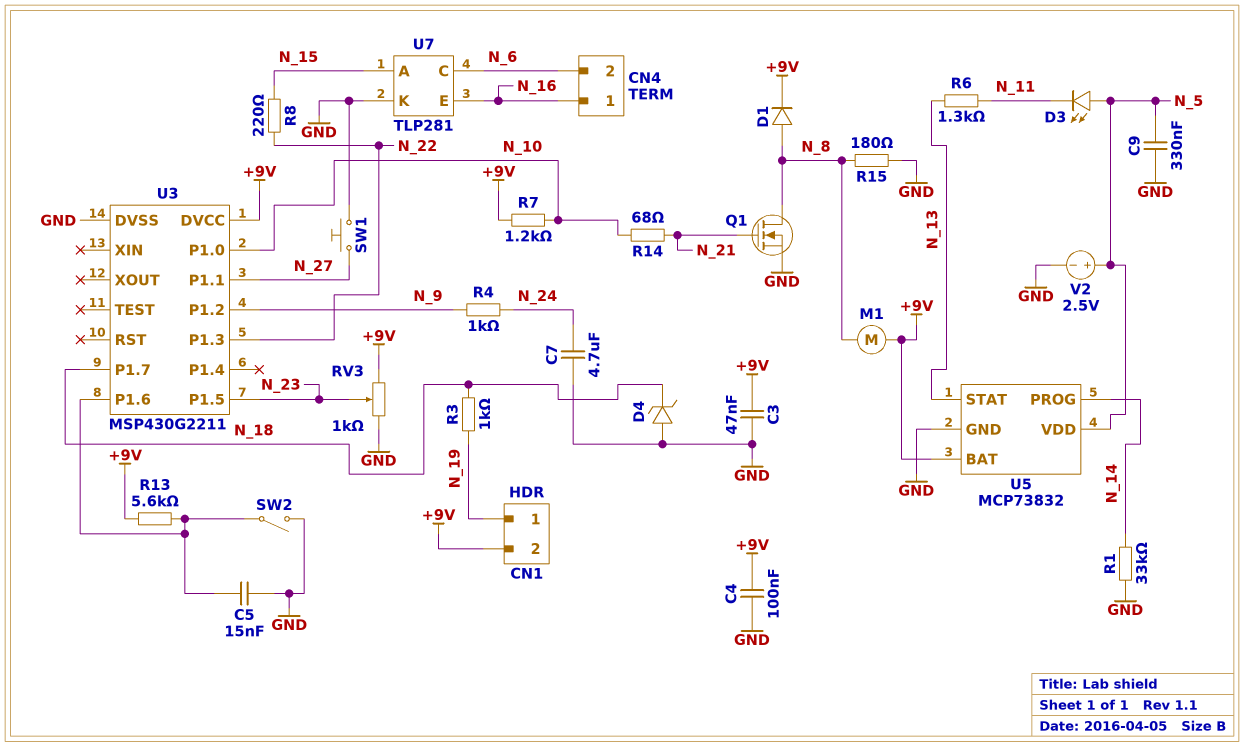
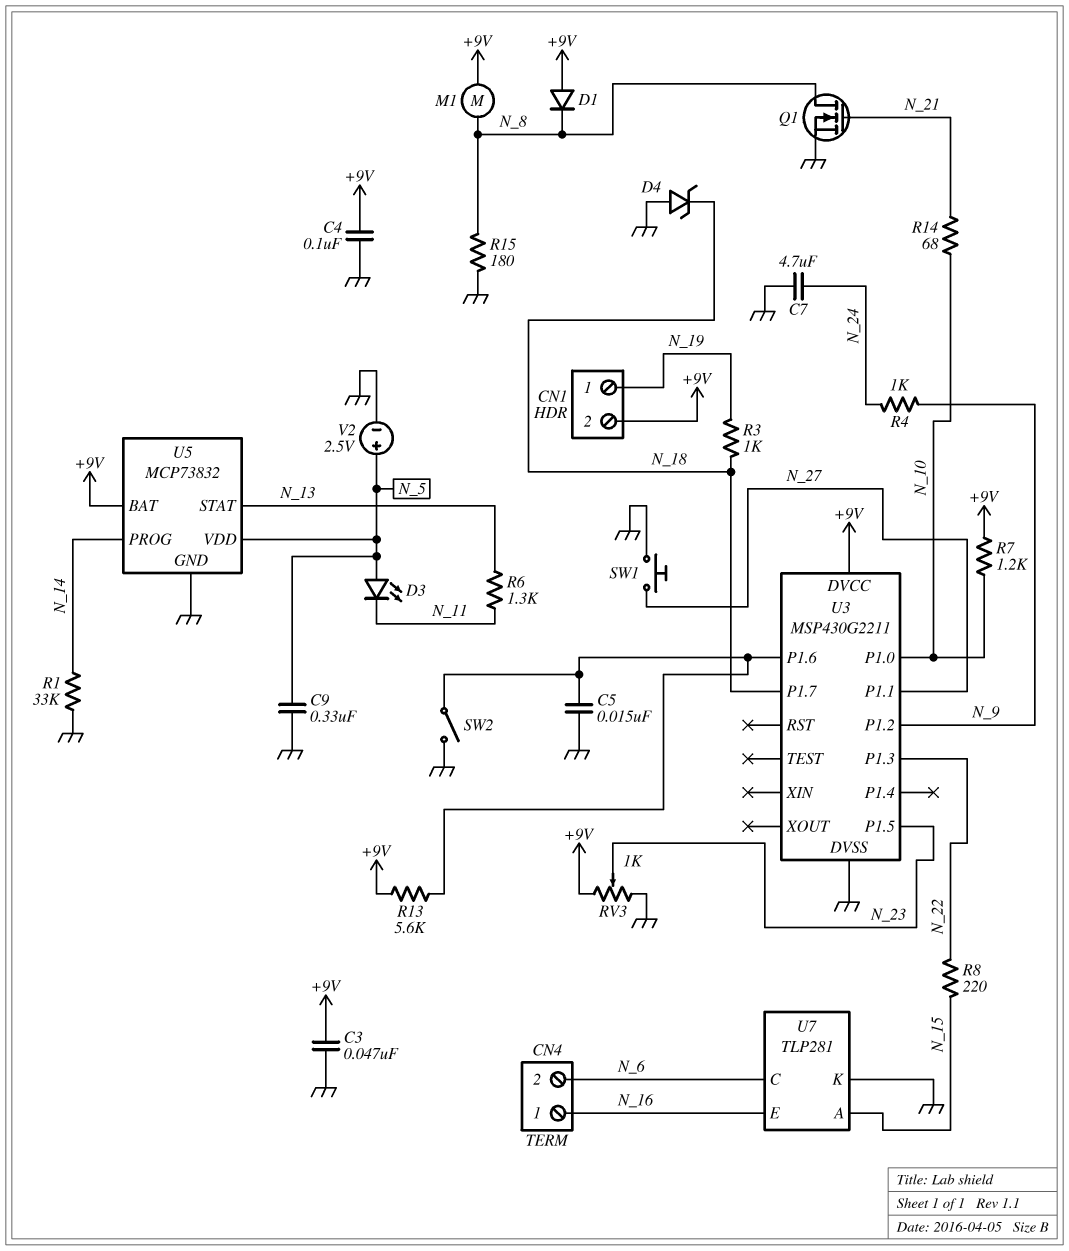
D1: diode (A N_8, K +9V) -> diode (A +9V, K N_8)

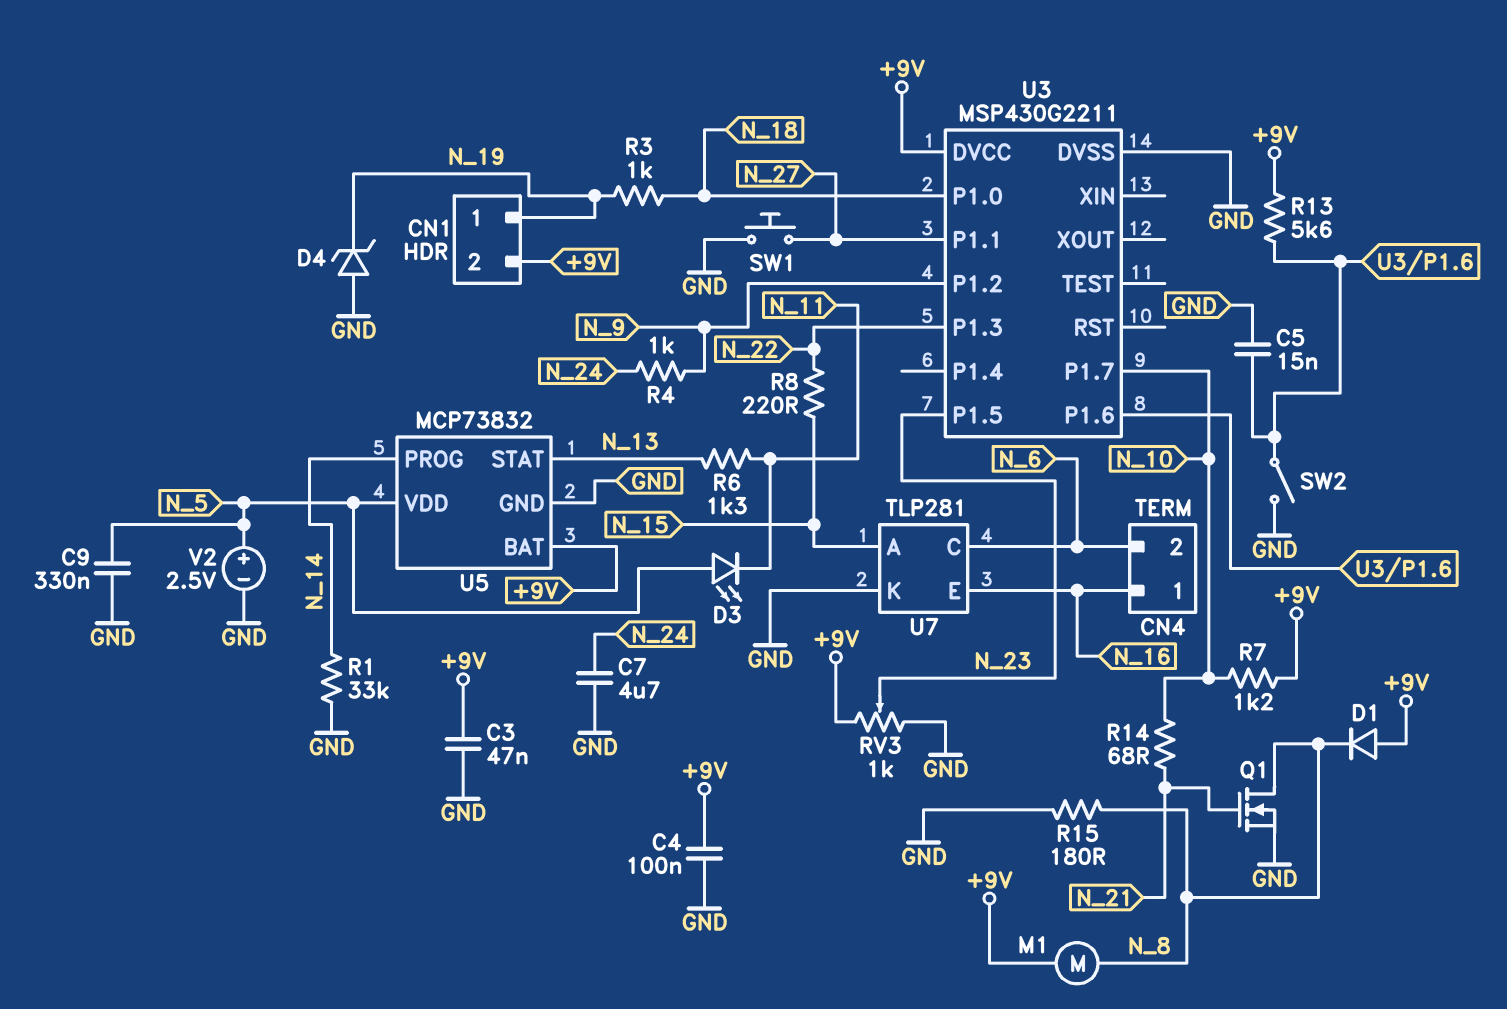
D4: zener (A GND, K N_18) -> zener (A GND, K N_19)
U3 pin P1.0: N_10 -> N_18
U3 pin P1.7: N_18 -> N_10

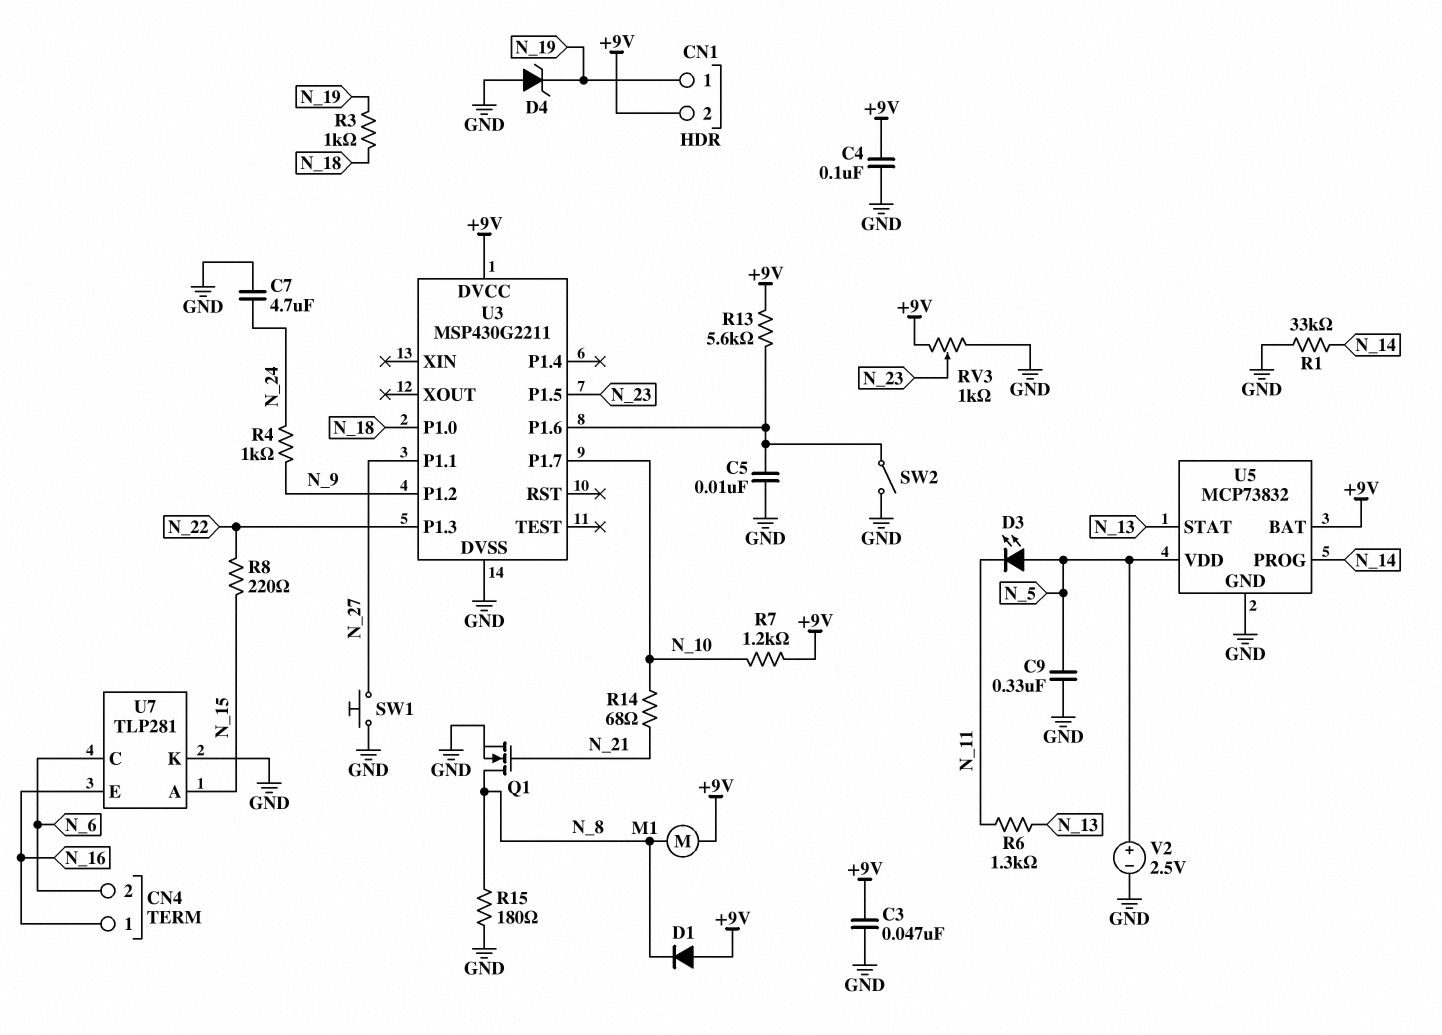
C5: 15nF (GND, U3/P1.6) -> 10nF (GND, U3/P1.6)

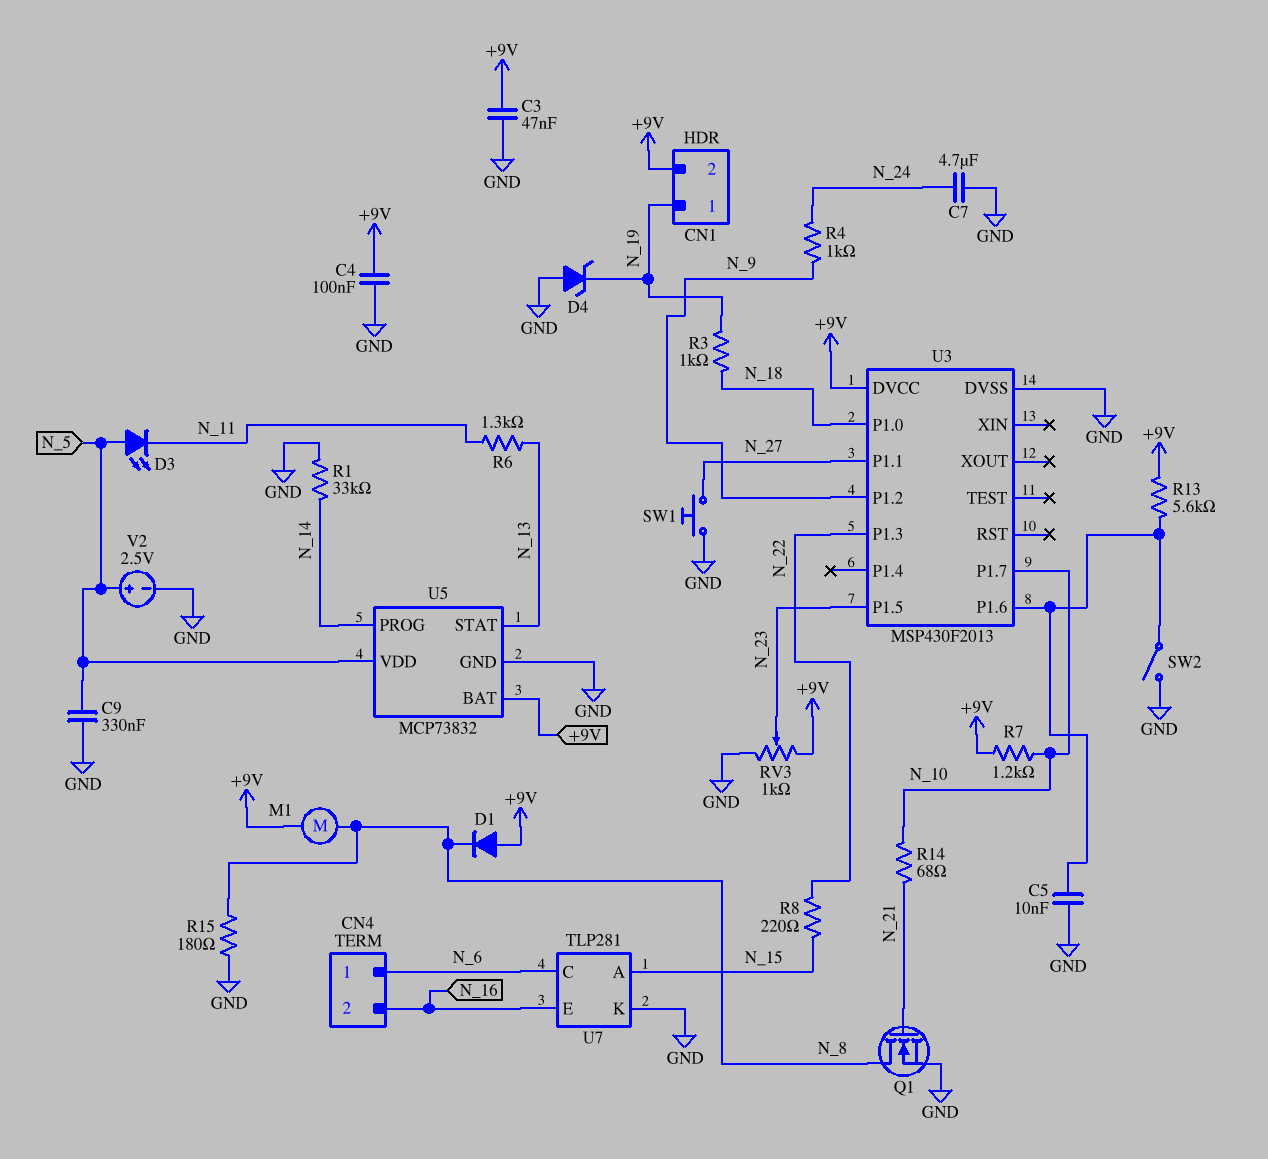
CN4 pin 1: N_16 -> N_6
CN4 pin 2: N_6 -> N_16
U3: MSP430G2211 -> MSP430F2013

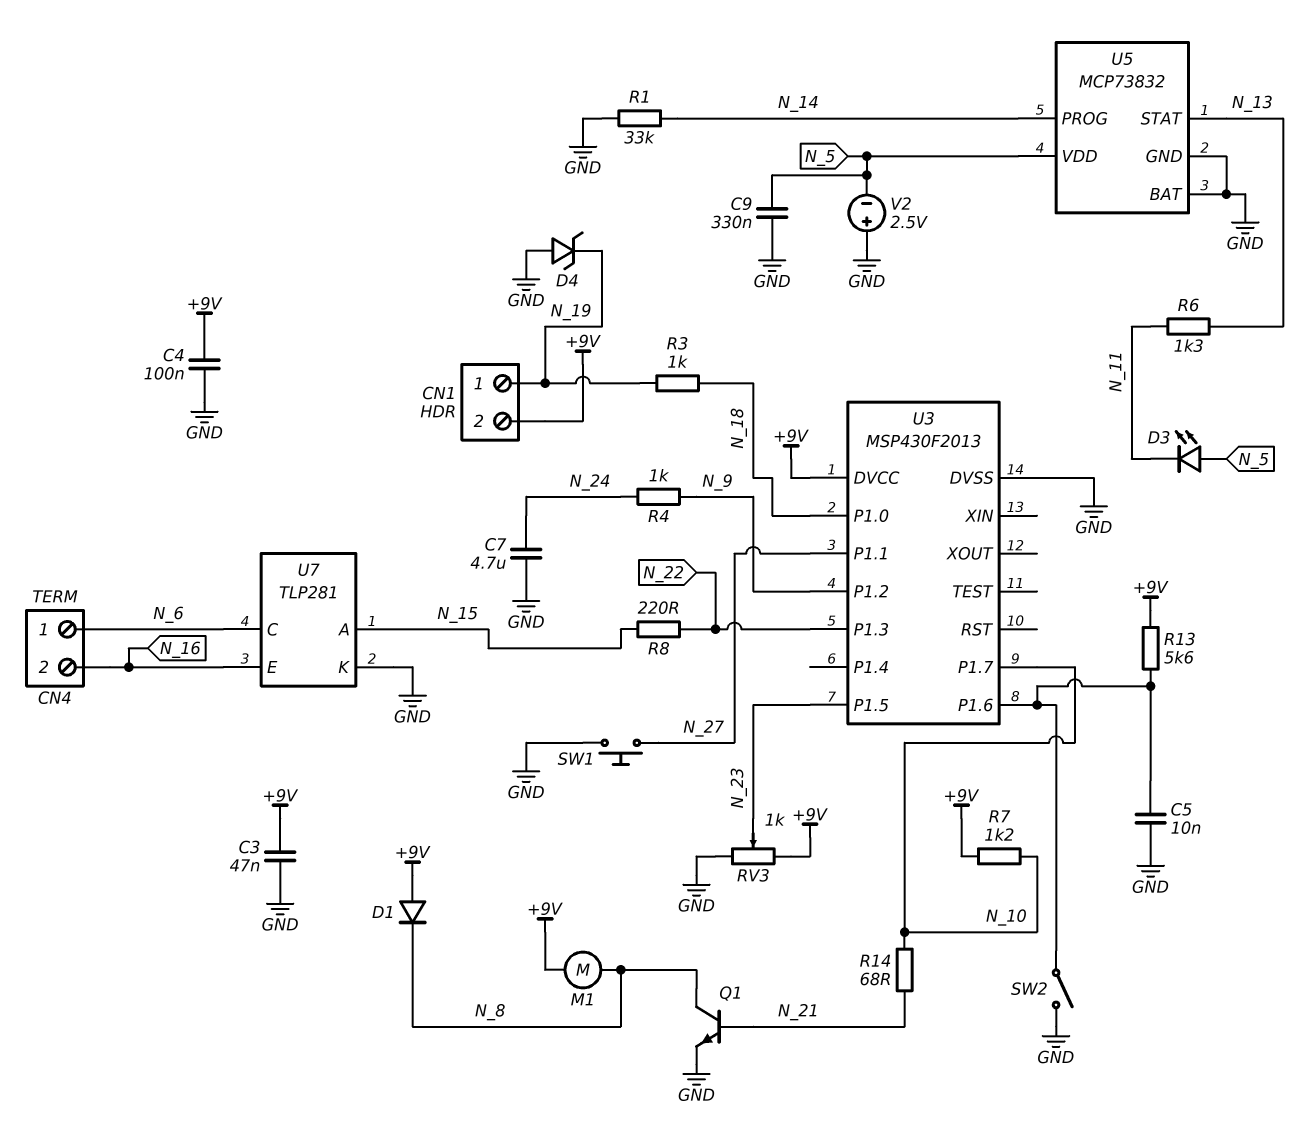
Q1: NMOS (G N_21, D N_8, S GND) -> NPN (B N_21, C N_8, E GND)
R15: 180 (GND, N_8) -> none
U5 pin BAT: +9V -> GND
V2: 2.5V (plus N_5, minus GND) -> 2.5V (plus GND, minus N_5)

